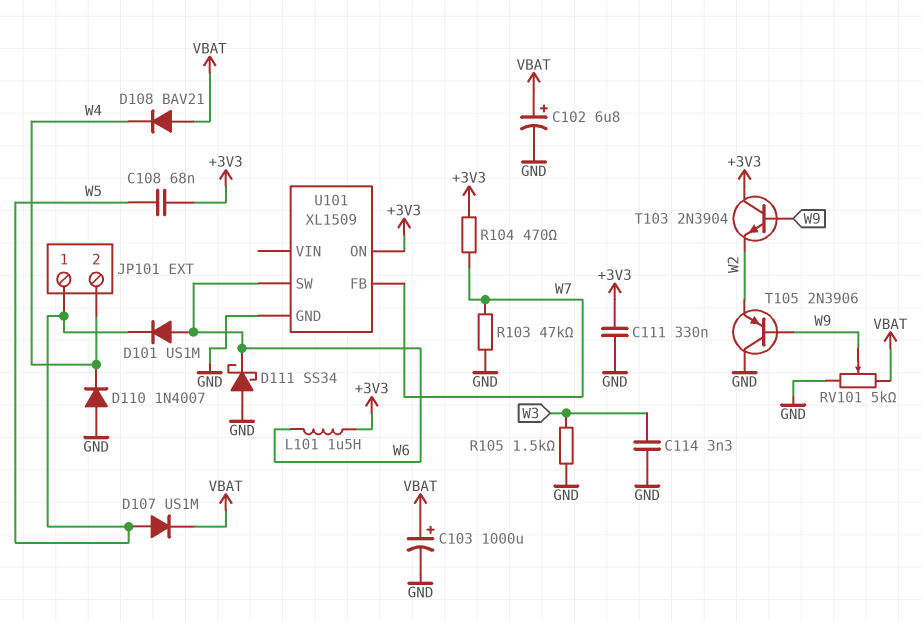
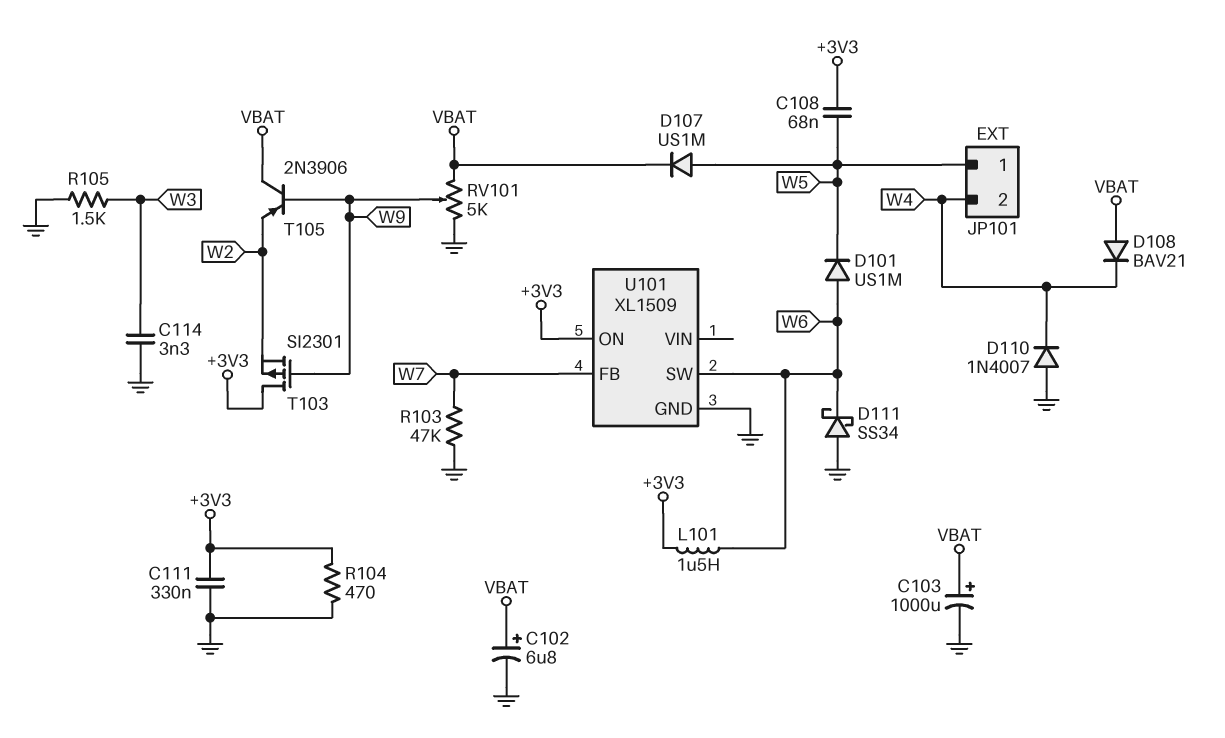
R104: 470 (+3V3, W7) -> 470 (+3V3, GND)
T103: NPN 2N3904 (B W9, C +3V3, E W2) -> PMOS SI2301 (G W9, D +3V3, S W2)
T105: PNP 2N3906 (B W9, C GND, E W2) -> PNP 2N3906 (B W9, C VBAT, E W2)

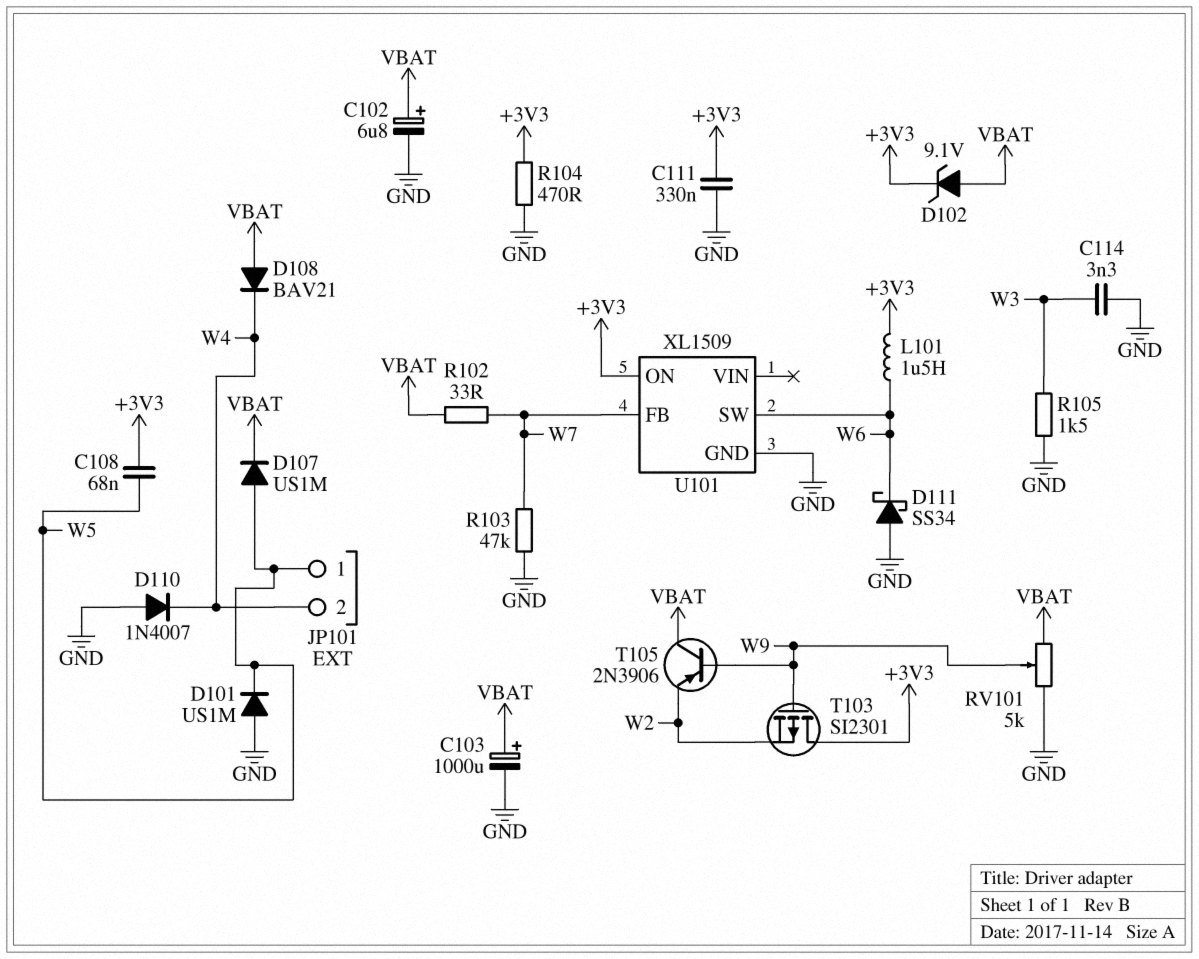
D101: diode US1M (A W6, K W5) -> diode US1M (A GND, K W5)
D102: none -> zener 9.1V (A VBAT, K +3V3)
R102: none -> 33 (VBAT, W7)

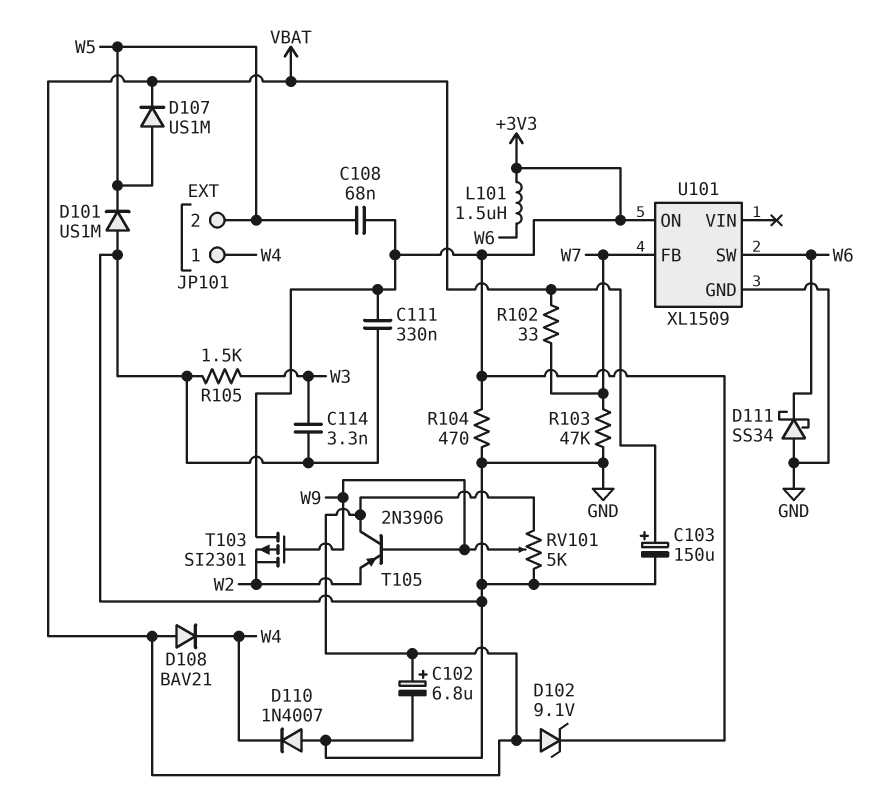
C103: 1000uF (plus VBAT, minus GND) -> 150uF (plus VBAT, minus GND)
JP101 pin 1: W5 -> W4
JP101 pin 2: W4 -> W5

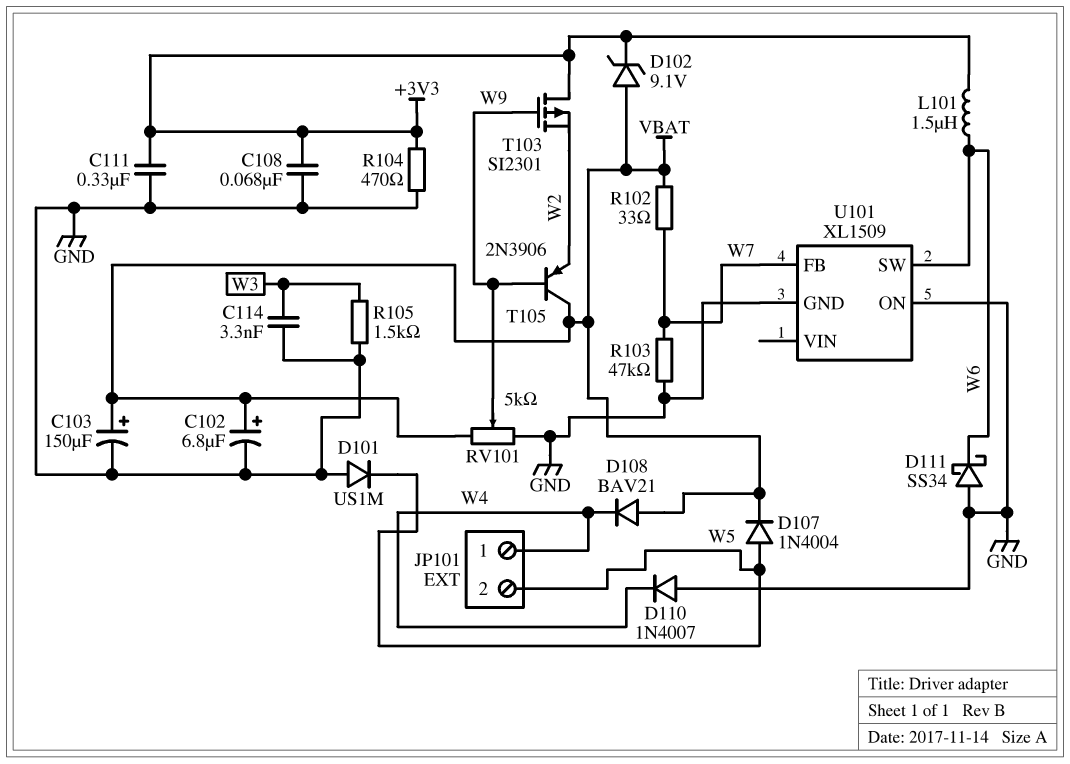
C108: 68nF (+3V3, W5) -> 68nF (+3V3, GND)
D107: diode US1M (A W5, K VBAT) -> diode 1N4004 (A W5, K VBAT)
U101 pin ON: +3V3 -> GND

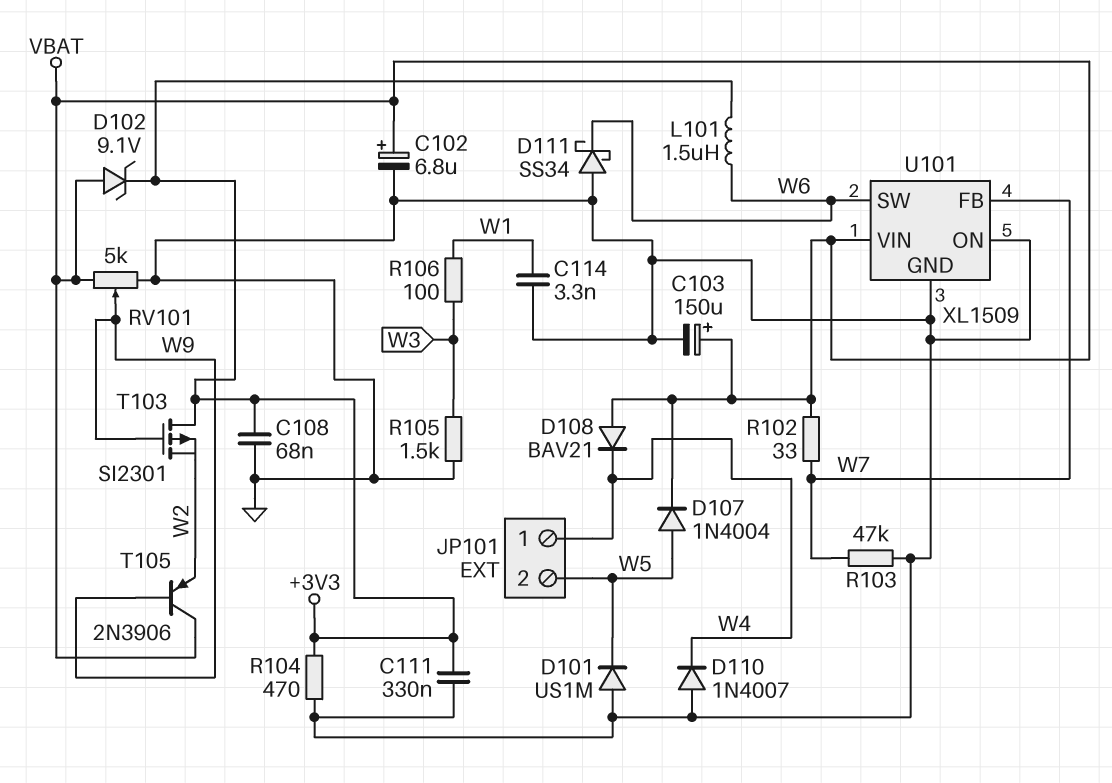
C114: 3.3nF (GND, W3) -> 3.3nF (GND, W1)
R106: none -> 100 (W1, W3)
U101 pin VIN: none -> VBAT

